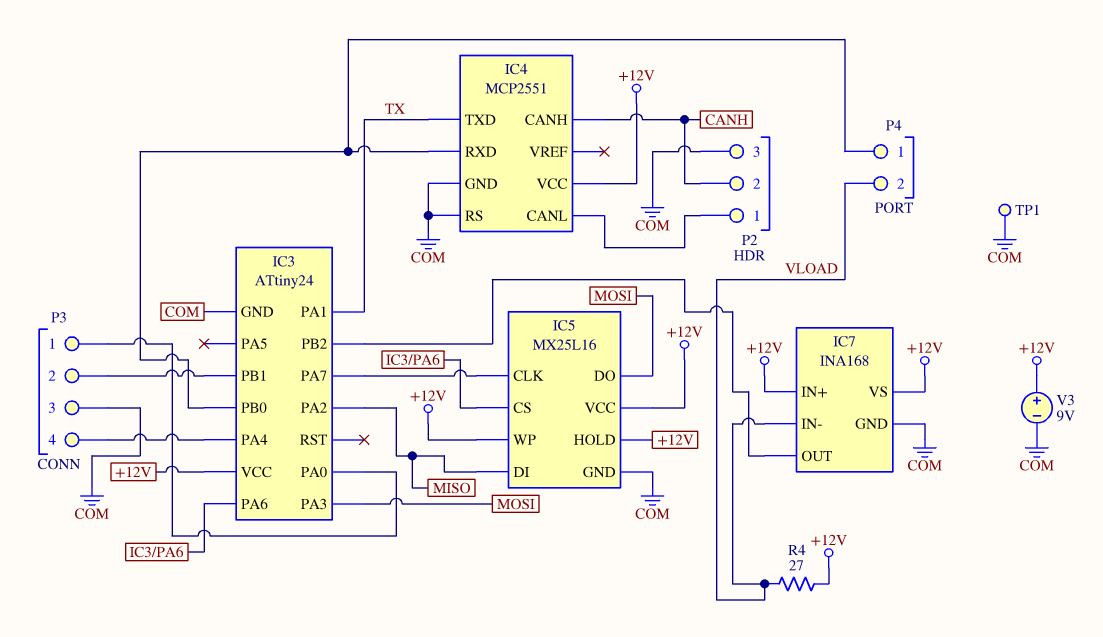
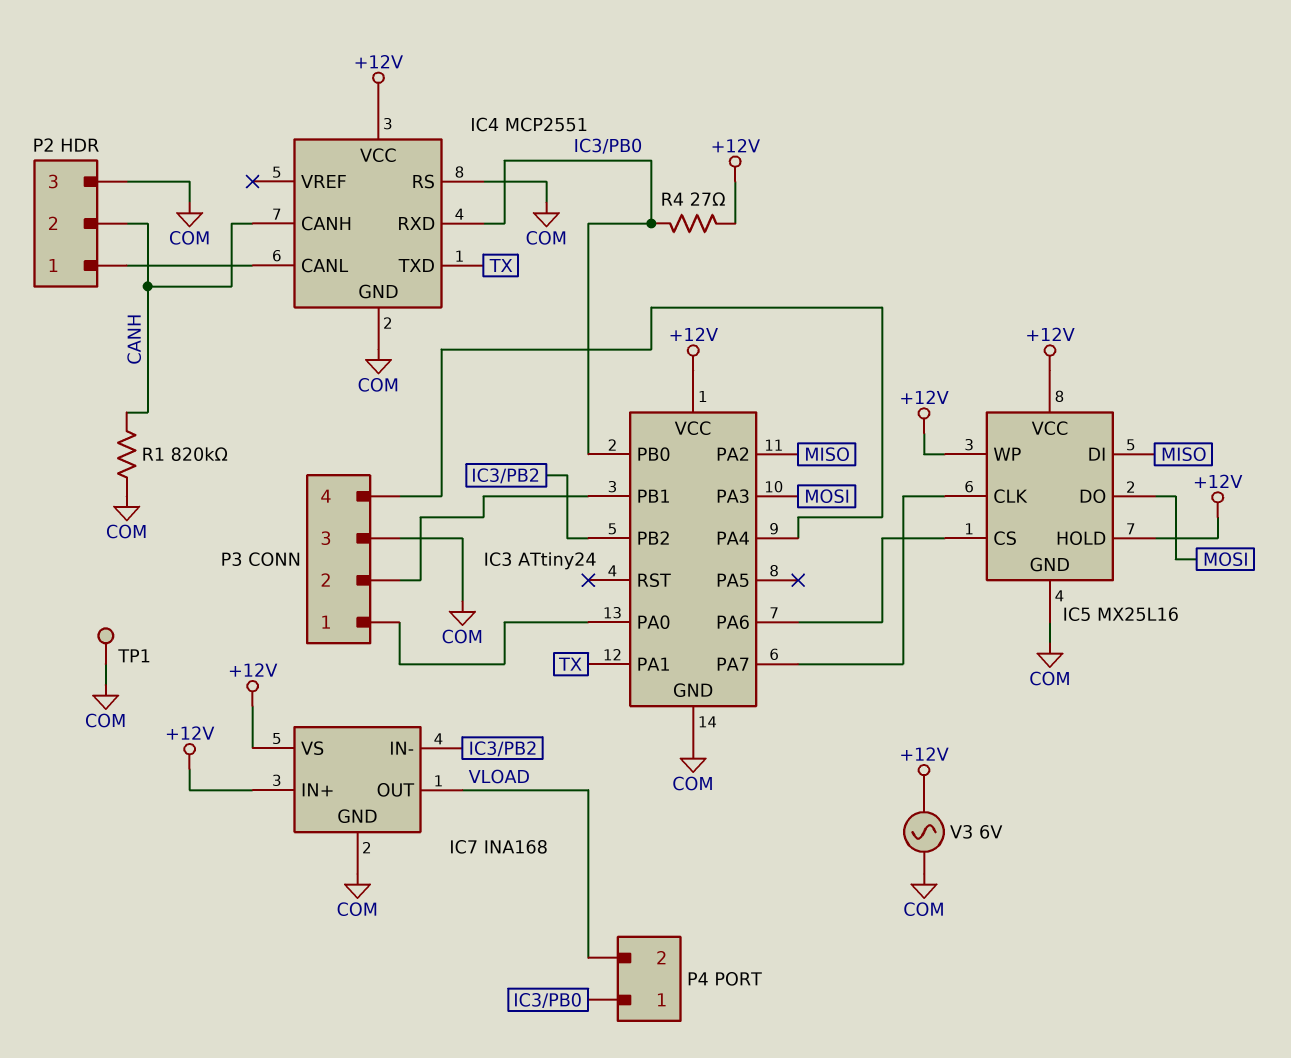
IC7 pin IN-: VLOAD -> IC3/PB2
IC7 pin OUT: IC3/PB2 -> VLOAD
R1: none -> 820k (CANH, COM)
R4: 27 (+12V, VLOAD) -> 27 (+12V, IC3/PB0)
V3: 9V (plus +12V, minus COM) -> AC 6V (+12V, COM)

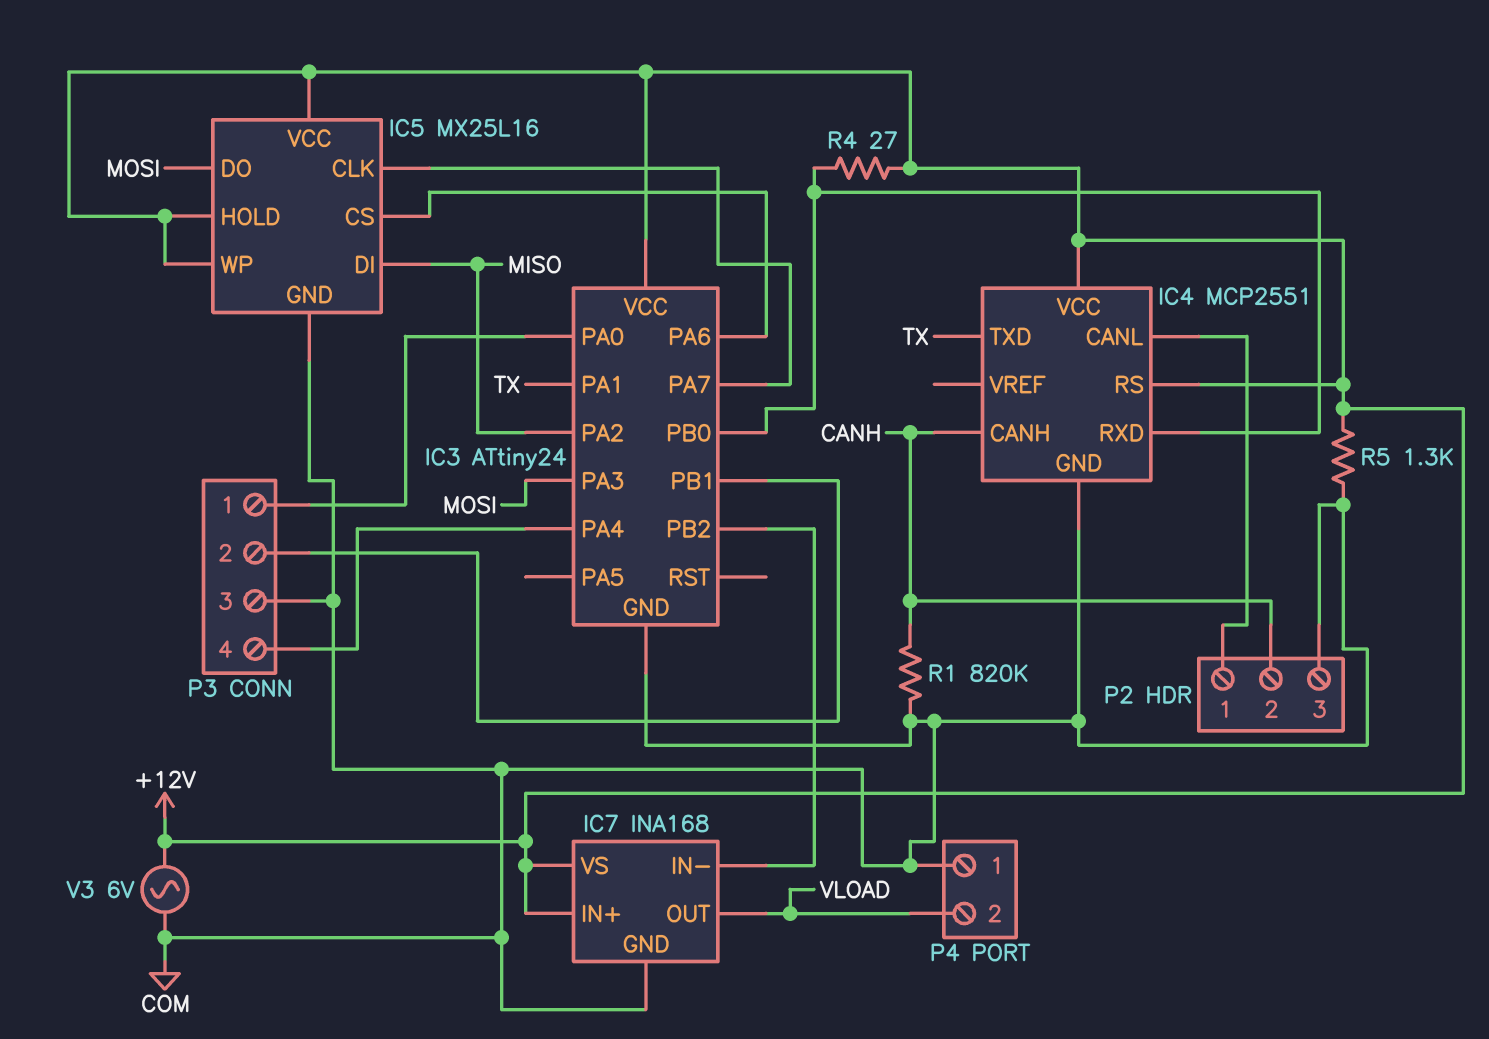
IC4 pin RS: COM -> +12V
P4 pin 1: IC3/PB0 -> COM
R5: none -> 1.3k (+12V, COM)
TP1: test point (COM) -> none

